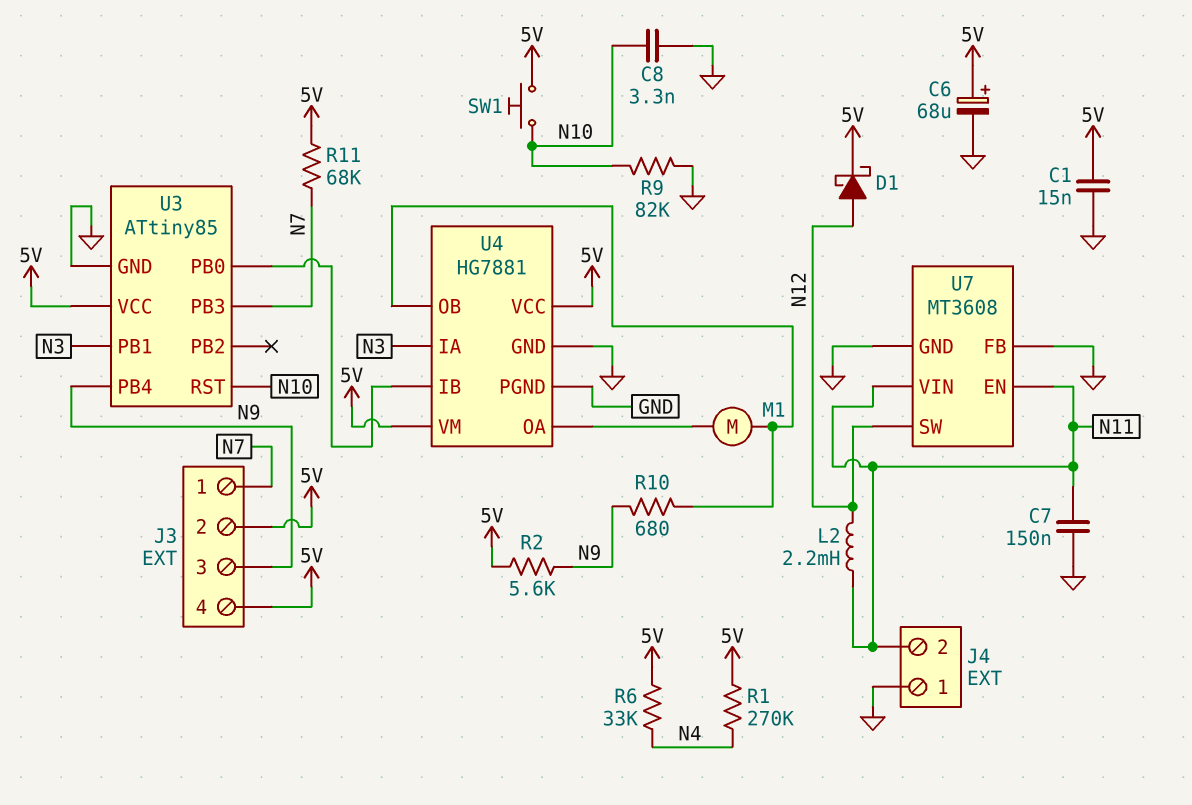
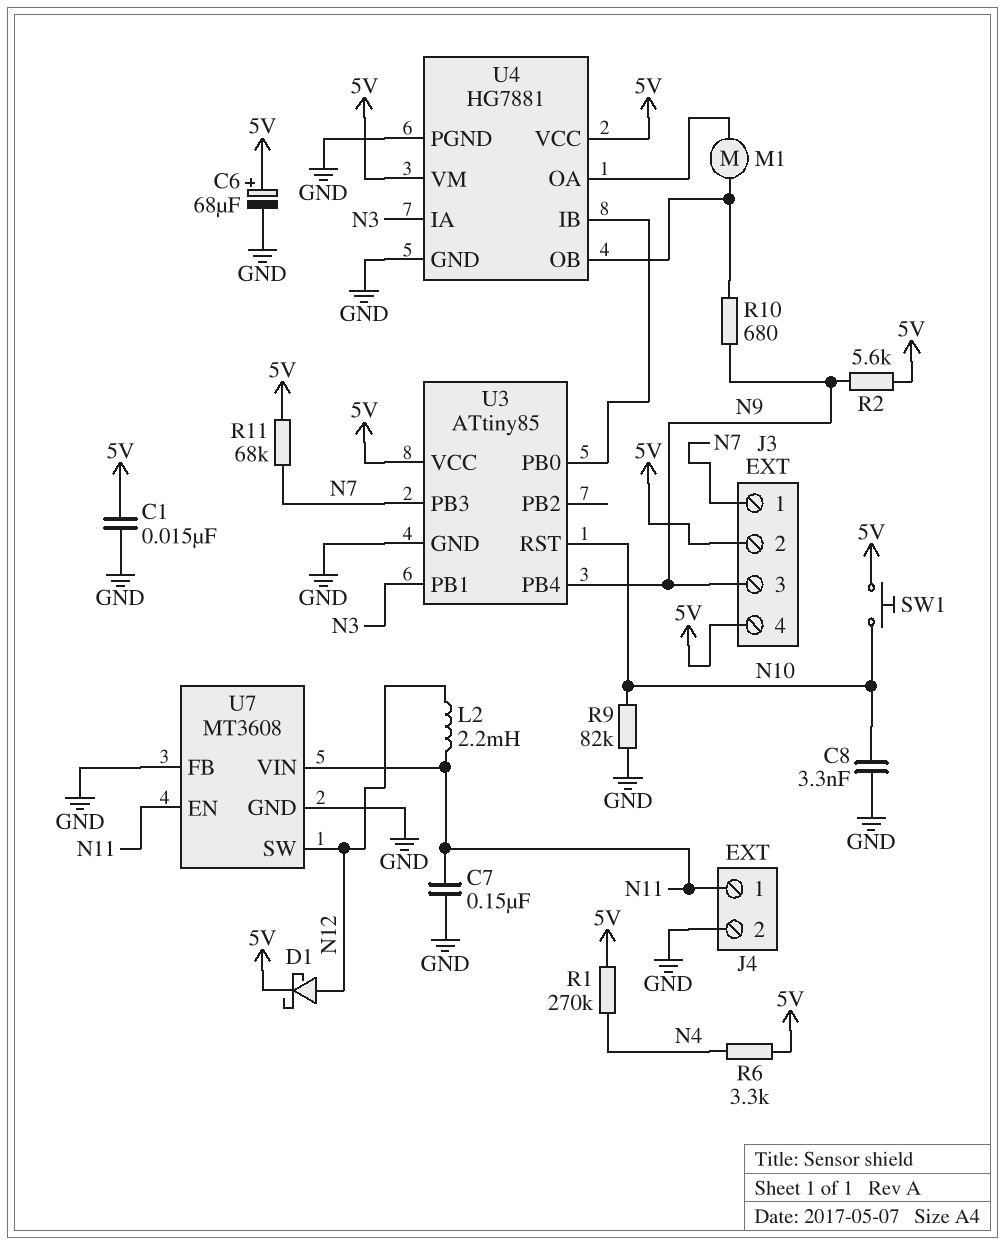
J4 pin 1: GND -> N11
J4 pin 2: N11 -> GND
R6: 33k (5V, N4) -> 3.3k (5V, N4)

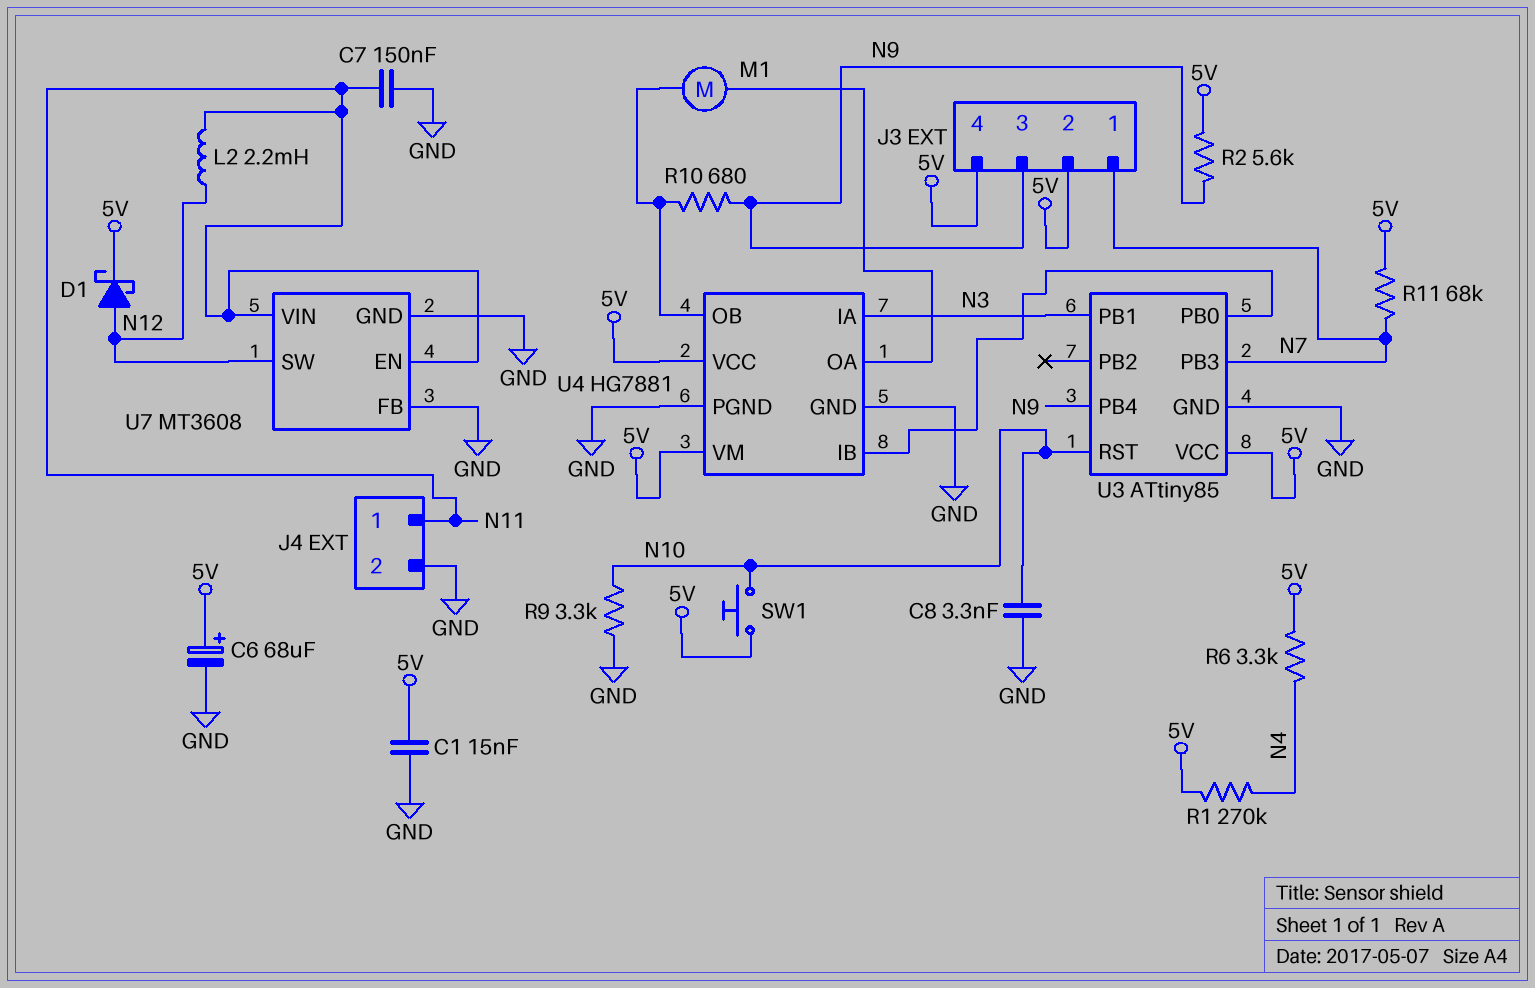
R9: 82k (GND, N10) -> 3.3k (GND, N10)

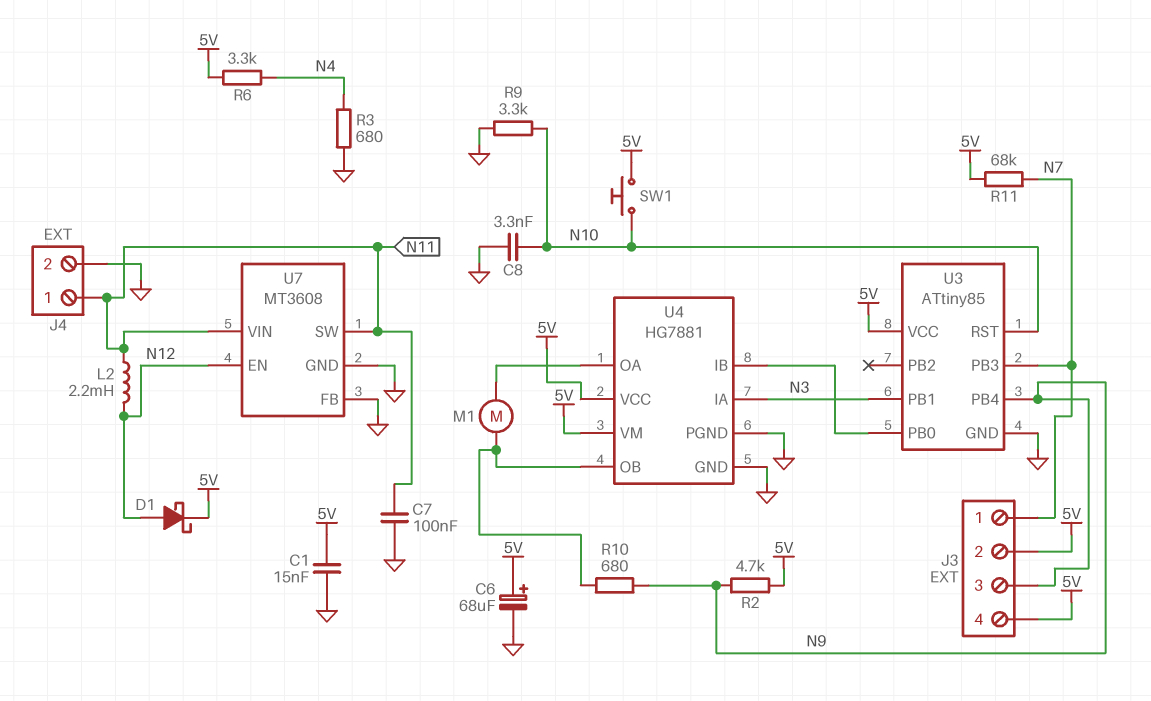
C7: 150nF (GND, N11) -> 100nF (GND, N11)
R1: 270k (5V, N4) -> none
R2: 5.6k (5V, N9) -> 4.7k (5V, N9)
R3: none -> 680 (GND, N4)
U7 pin EN: N11 -> N12
U7 pin SW: N12 -> N11

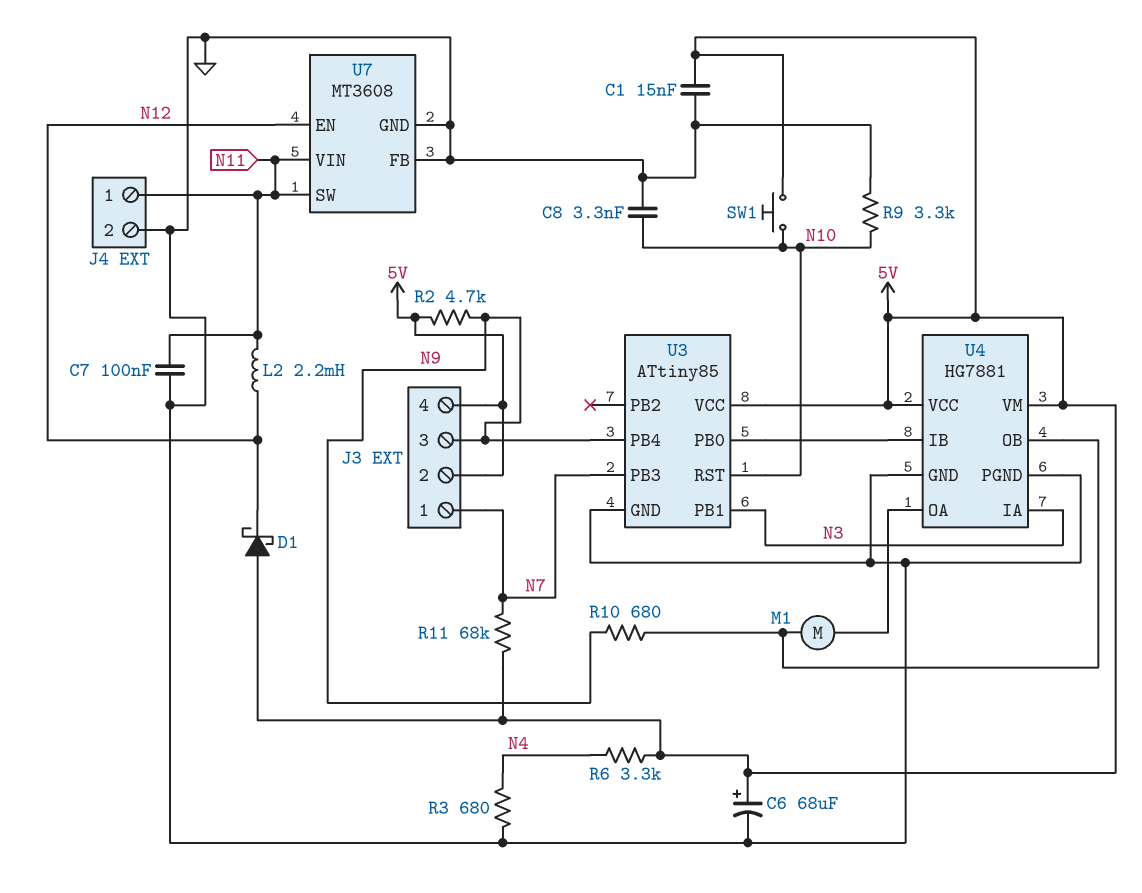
D1: schottky (A N12, K 5V) -> schottky (A 5V, K N12)

